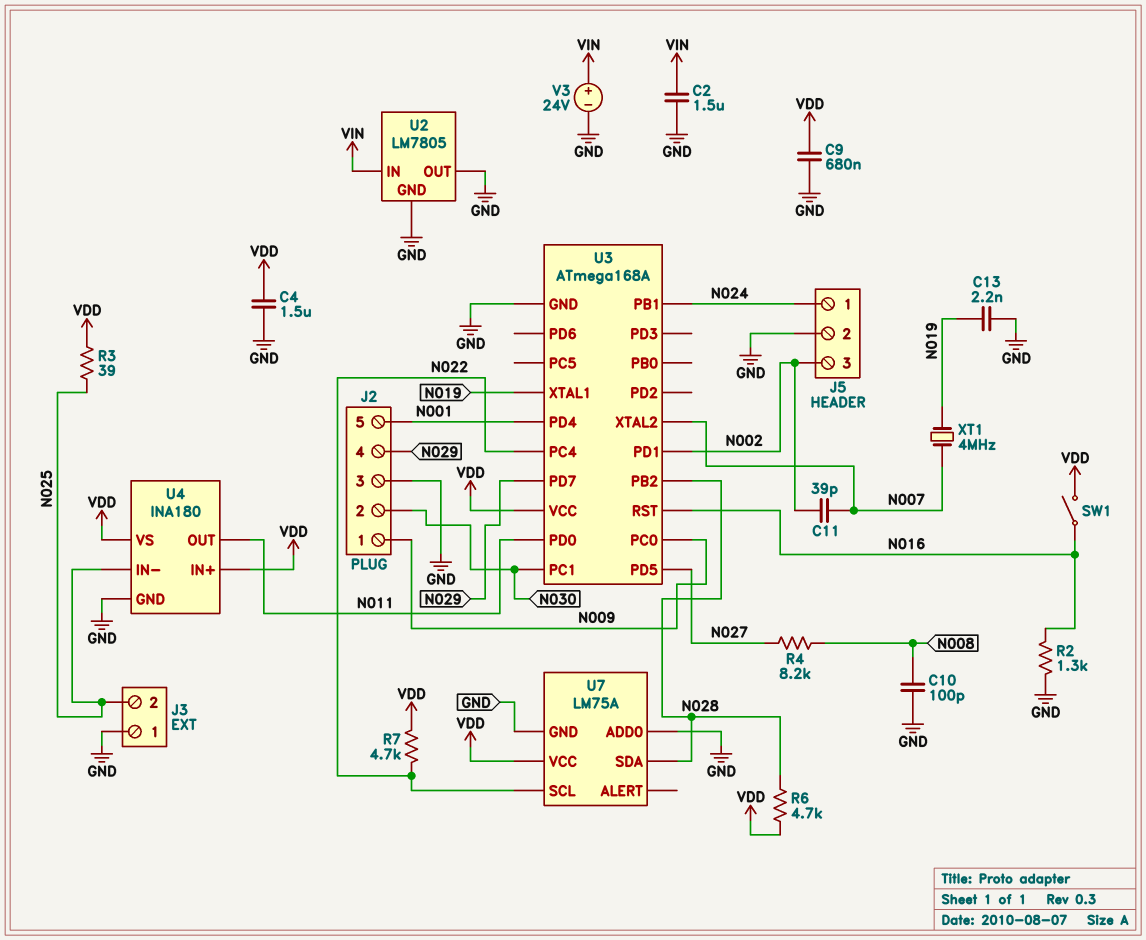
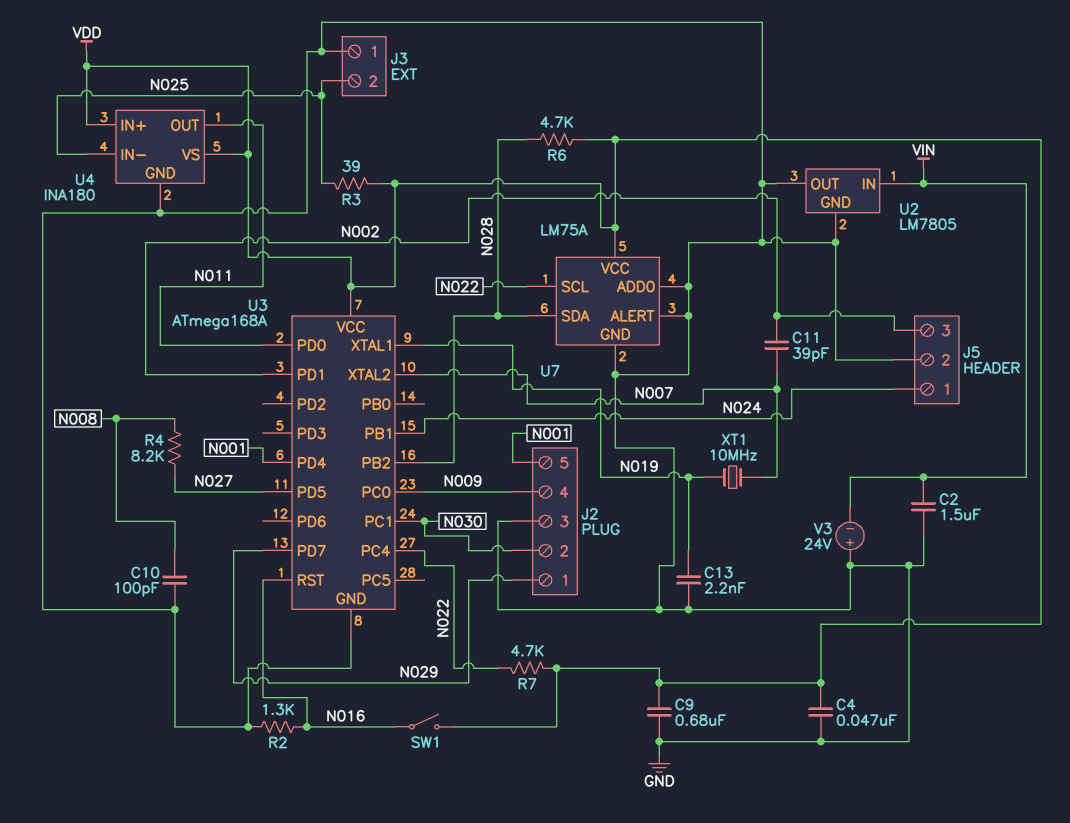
C4: 1.5uF (GND, VDD) -> 47nF (GND, VDD)
J2 pin 1: N009 -> N029
J2 pin 4: N029 -> N009
U7 pin ALERT: none -> GND
V3: 24V (plus VIN, minus GND) -> 24V (plus GND, minus VIN)
XT1: 4MHz (N007, N019) -> 10MHz (N007, N019)

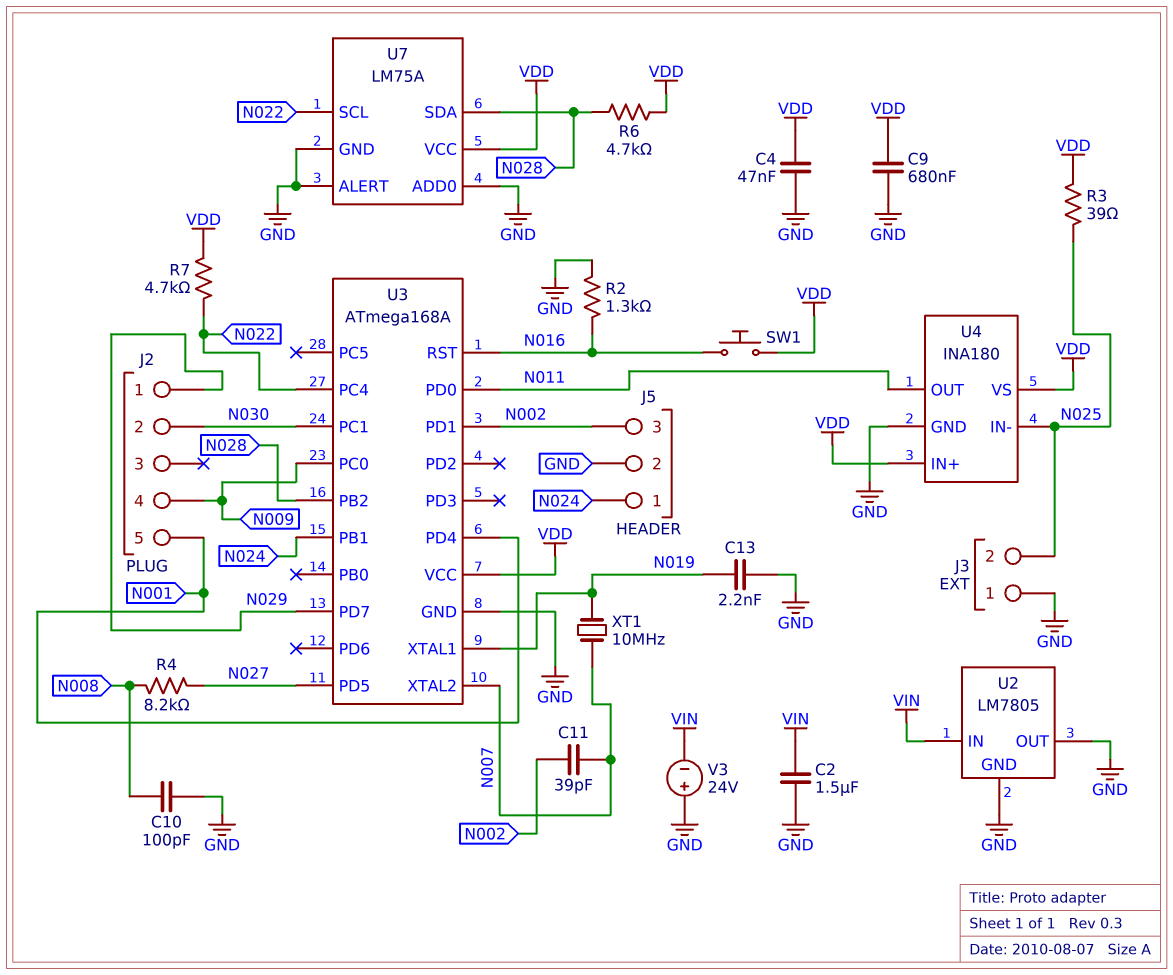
J2 pin 3: GND -> none
SW1: switch (N016, VDD) -> button (N016, VDD)

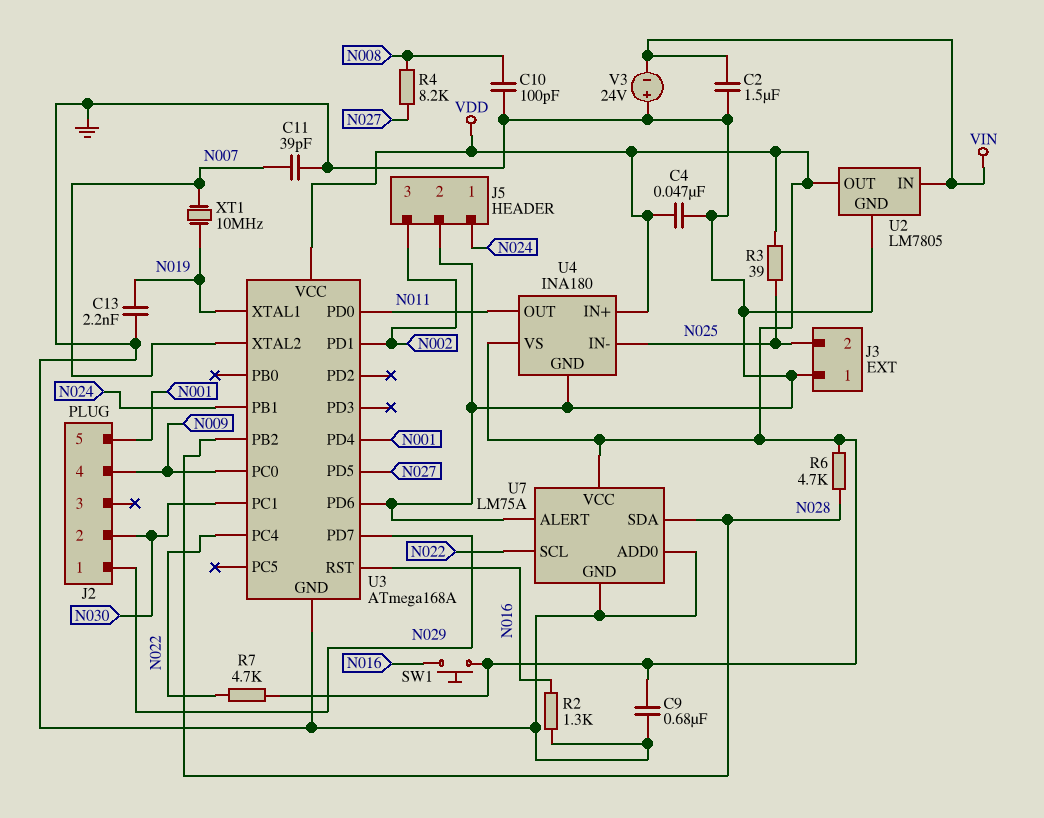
C11: 39pF (N002, N007) -> 39pF (GND, N007)
U2 pin OUT: GND -> VDD
U3 pin PD6: none -> GND

